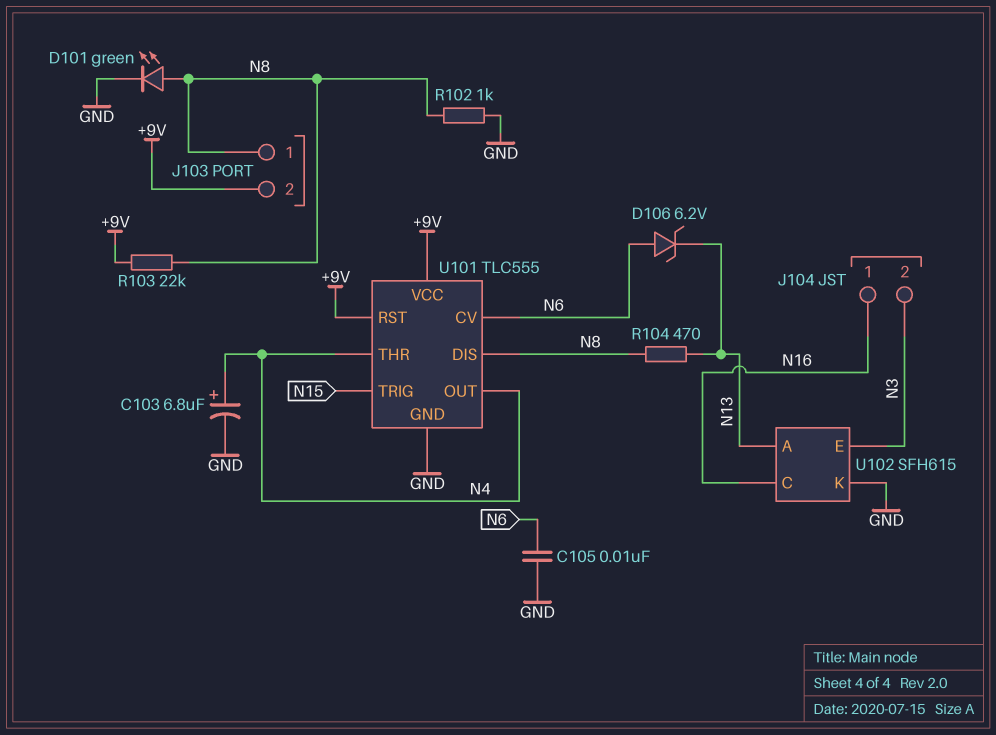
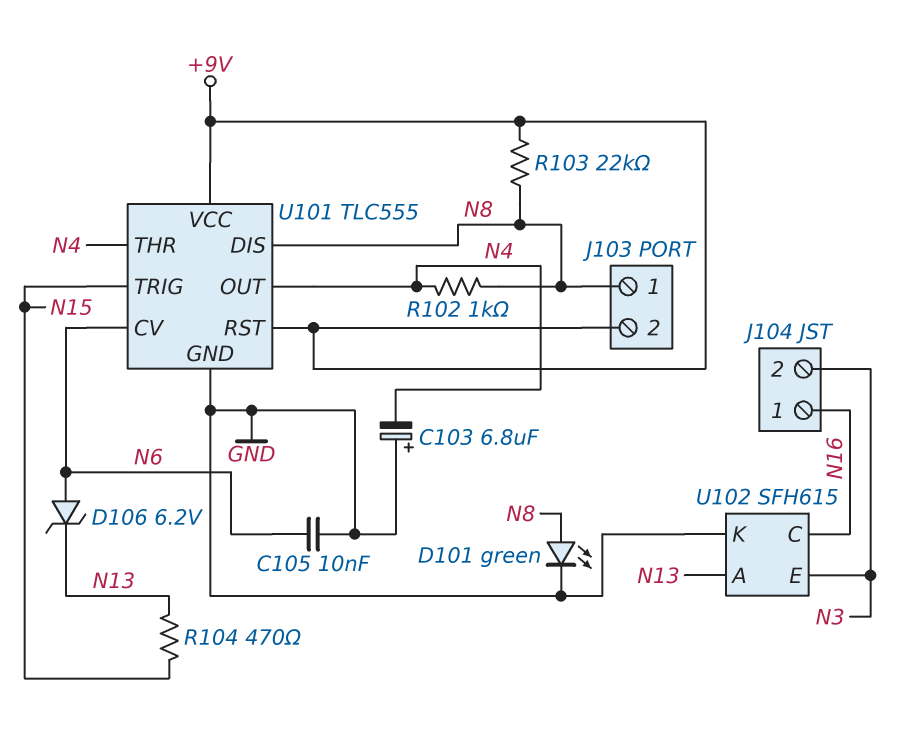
C103: 6.8uF (plus N4, minus GND) -> 6.8uF (plus GND, minus N4)
R102: 1k (GND, N8) -> 1k (N4, N8)
R104: 470 (N8, N13) -> 470 (N13, N15)

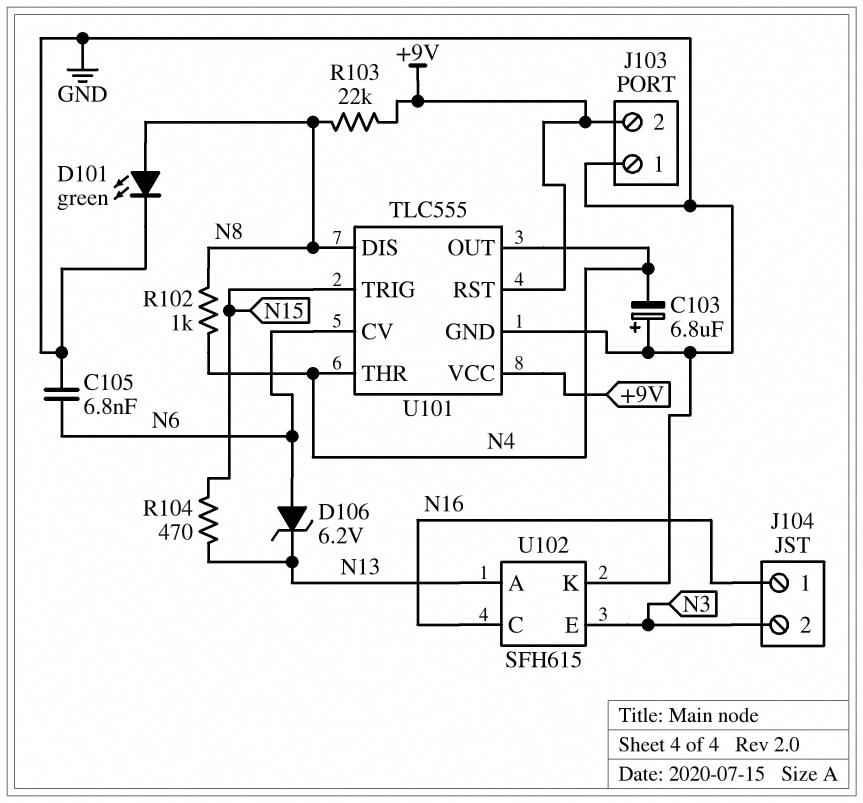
C105: 10nF (GND, N6) -> 6.8nF (GND, N6)
J103 pin 1: N8 -> GND

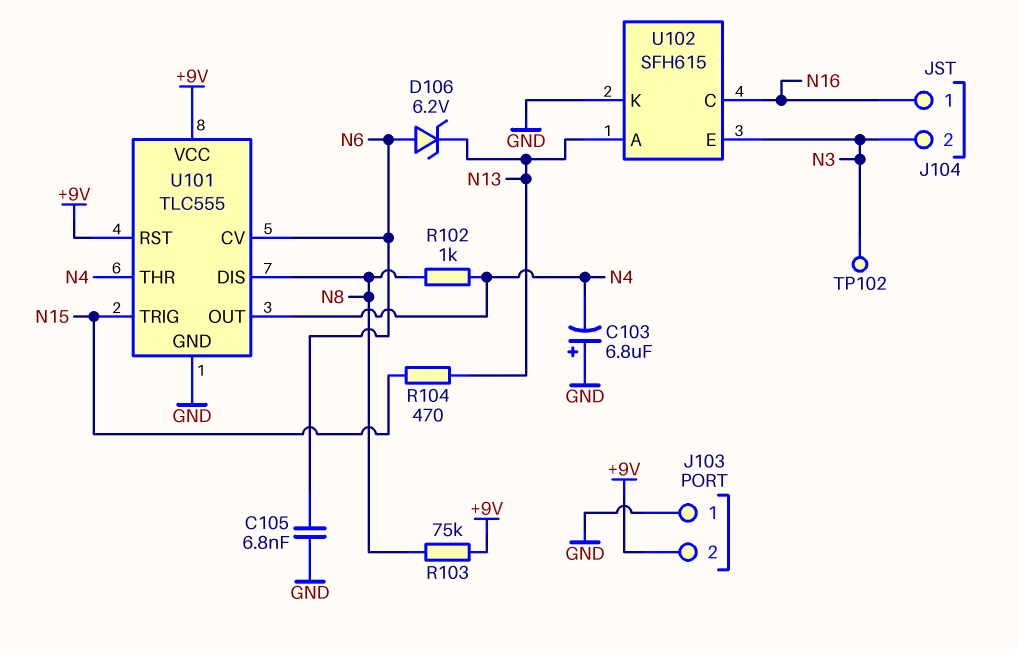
D101: LED green (A N8, K GND) -> none
R103: 22k (+9V, N8) -> 75k (+9V, N8)
TP102: none -> test point (N3)

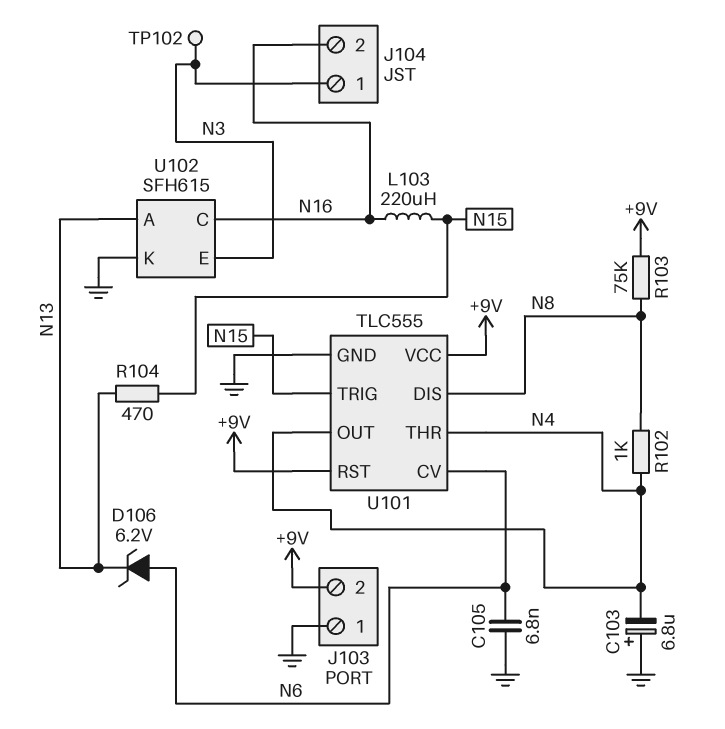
J104 pin 1: N16 -> N3
J104 pin 2: N3 -> N16
L103: none -> 220uH (N15, N16)

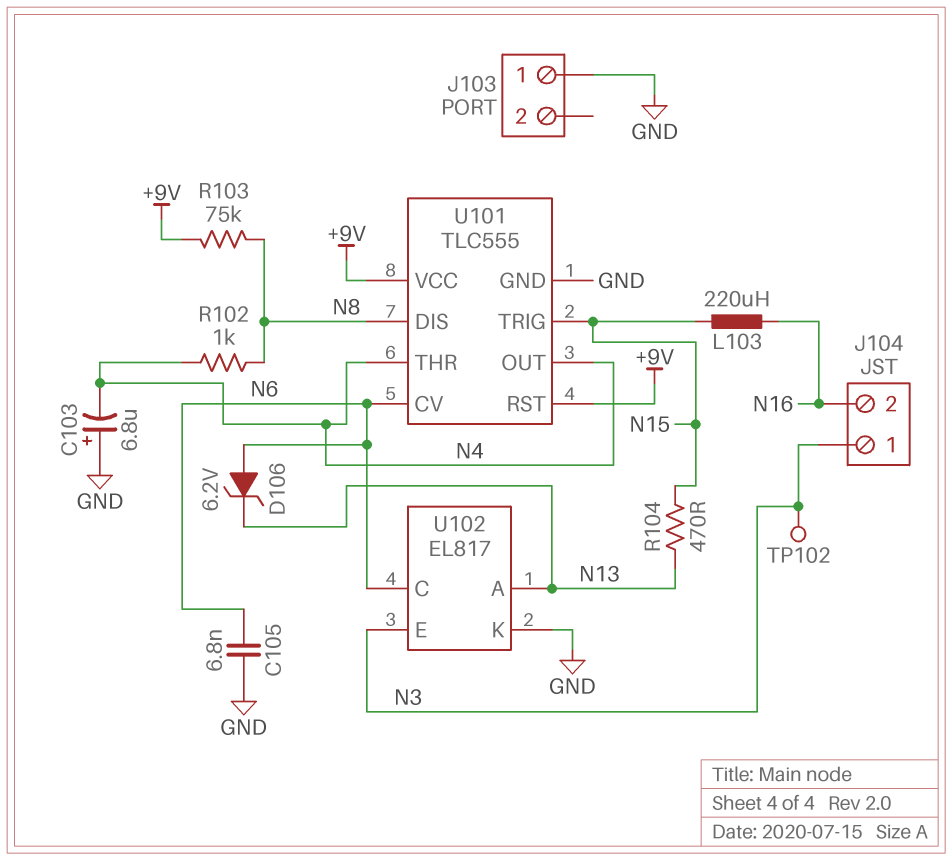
J103 pin 2: +9V -> none
U102: SFH615 -> EL817
U102 pin C: N16 -> N6

